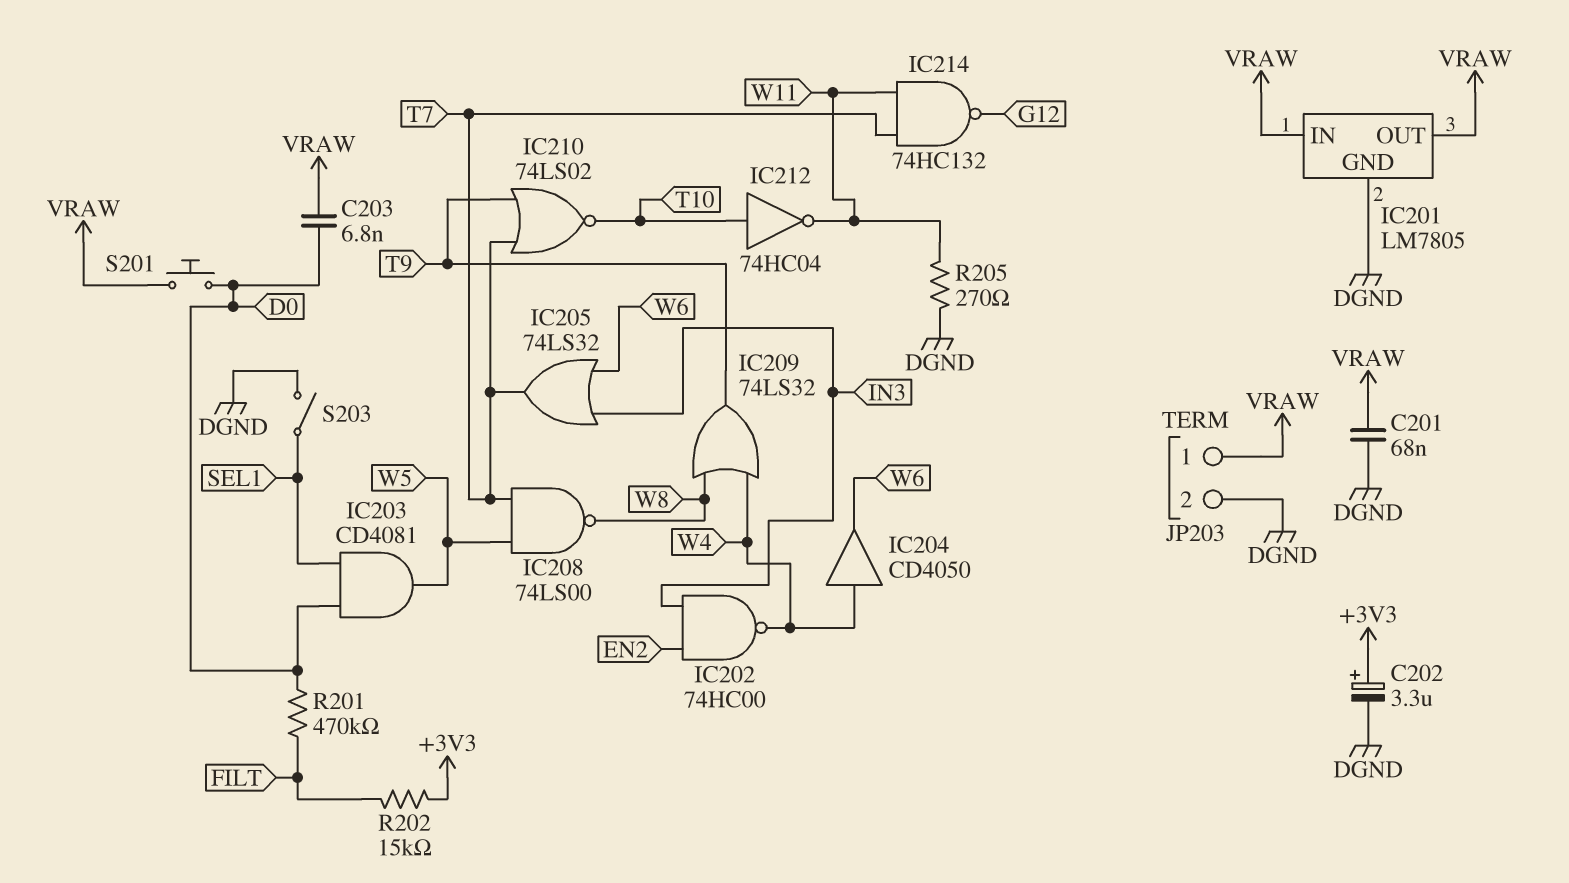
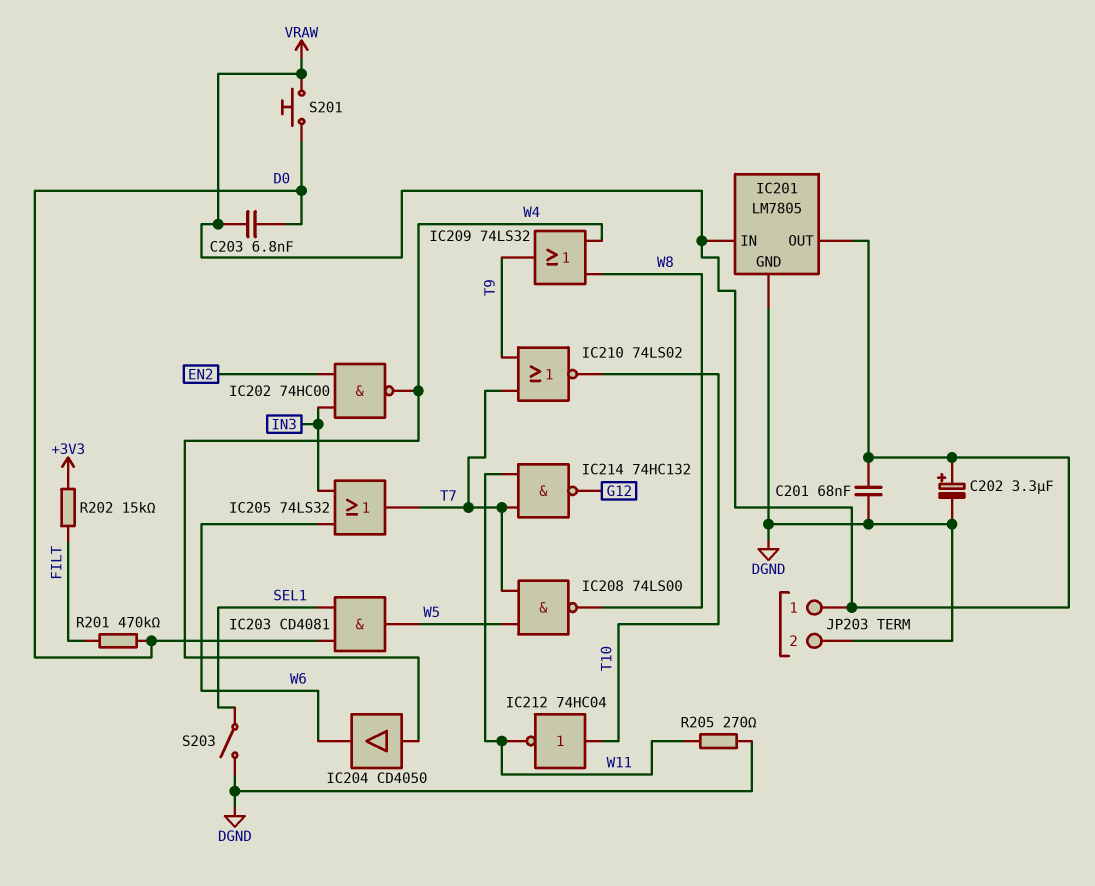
C202: 3.3uF (plus +3V3, minus DGND) -> 3.3uF (plus VRAW, minus DGND)

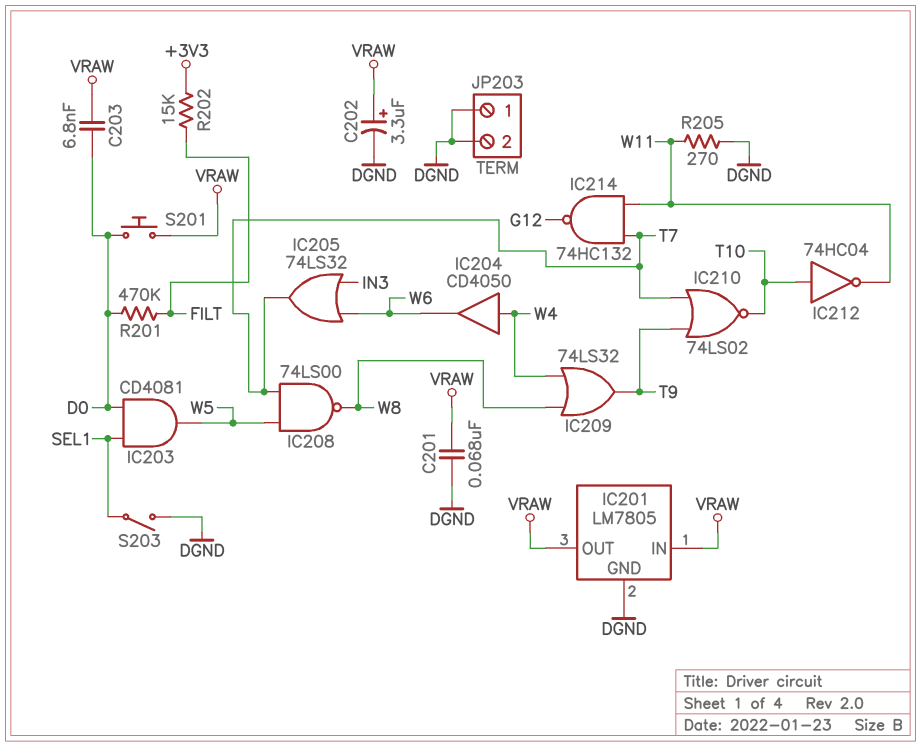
IC202: NAND 74HC00 (in EN2, in IN3, out W4) -> none
JP203 pin 1: VRAW -> DGND

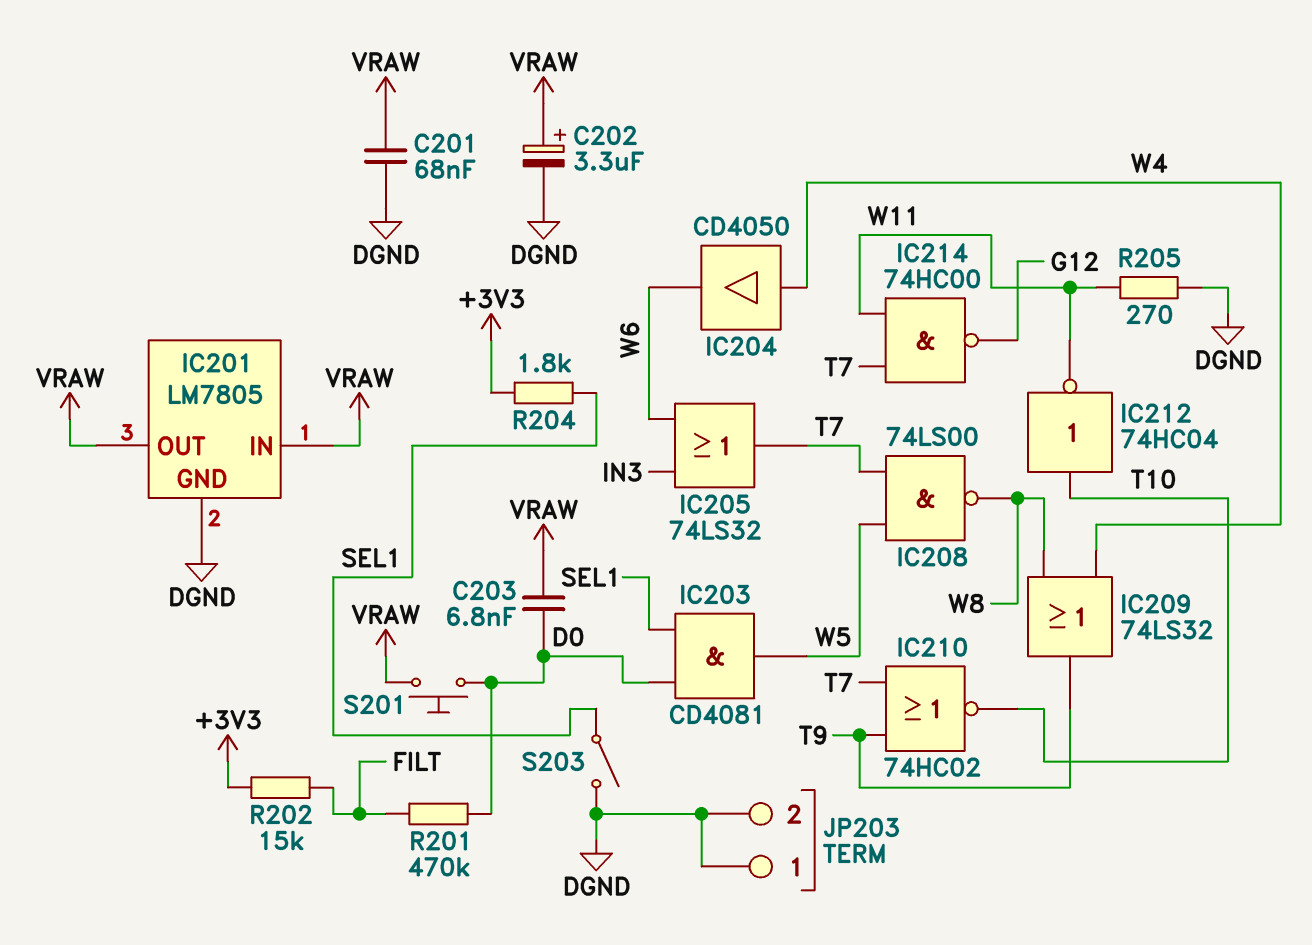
IC210: NOR 74LS02 (in T7, in T9, out T10) -> NOR 74HC02 (in T7, in T9, out T10)
IC214: NAND 74HC132 (in T7, in W11, out G12) -> NAND 74HC00 (in T7, in W11, out G12)
R204: none -> 1.8k (+3V3, SEL1)

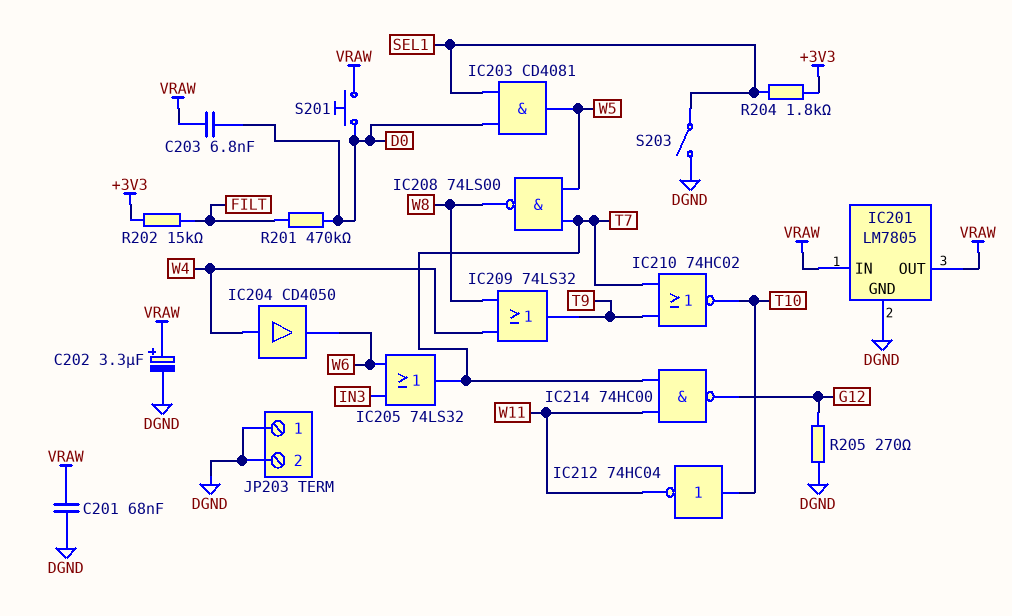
R205: 270 (DGND, W11) -> 270 (DGND, G12)

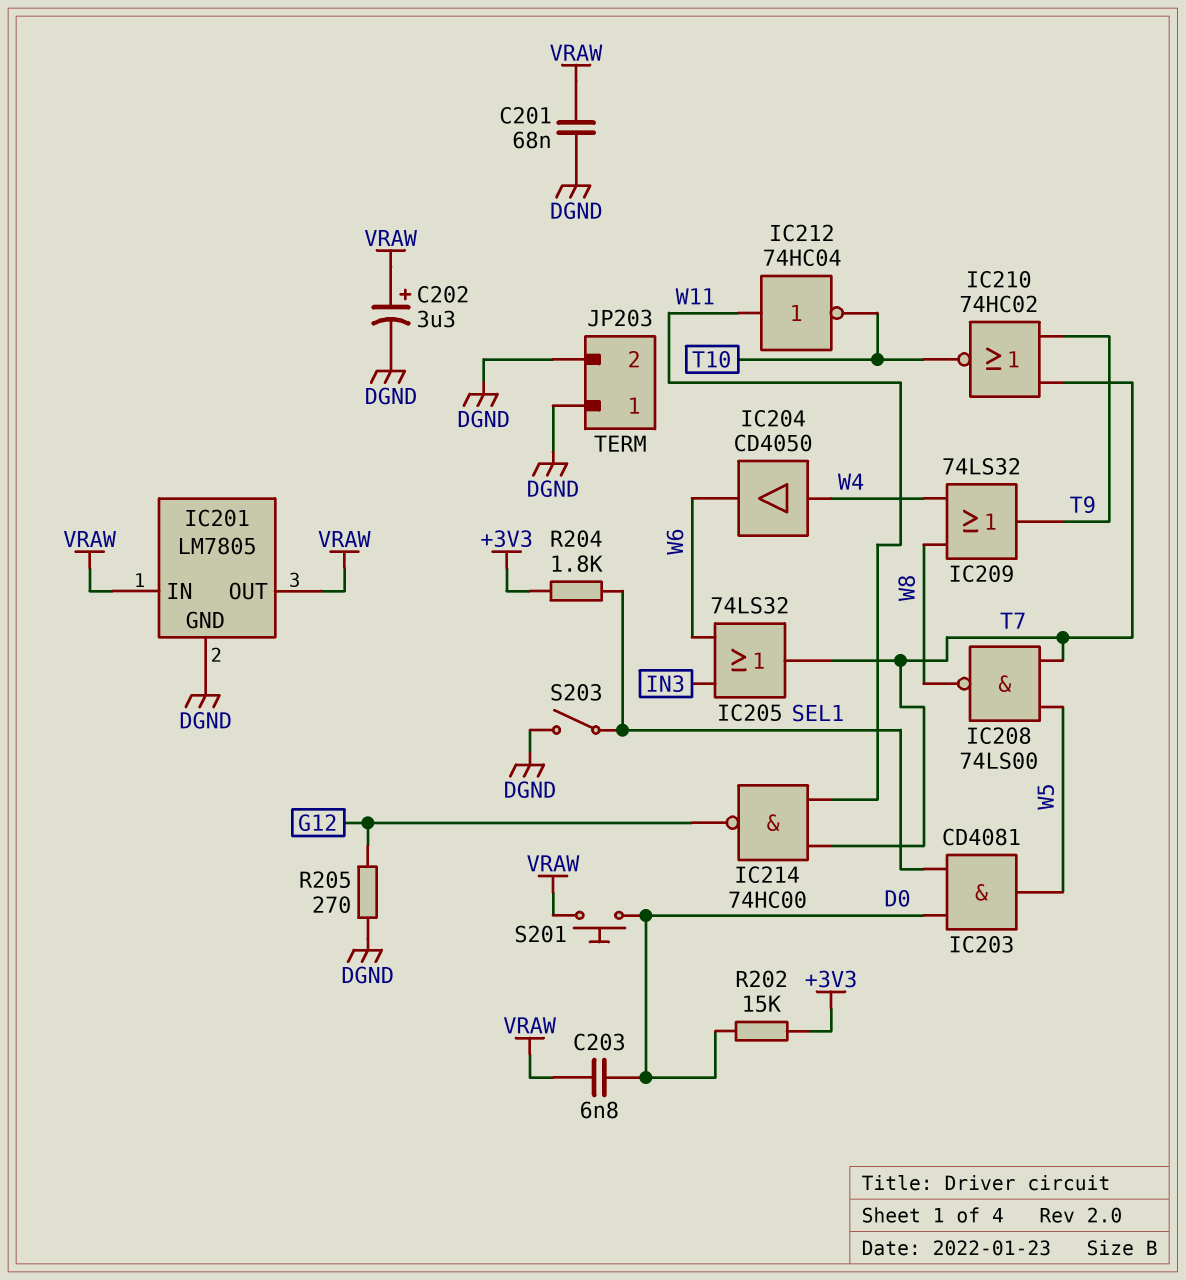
IC212: NOT 74HC04 (in T10, out W11) -> NOT 74HC04 (in W11, out T10)
R201: 470k (D0, FILT) -> none
R202: 15k (+3V3, FILT) -> 15k (+3V3, D0)

